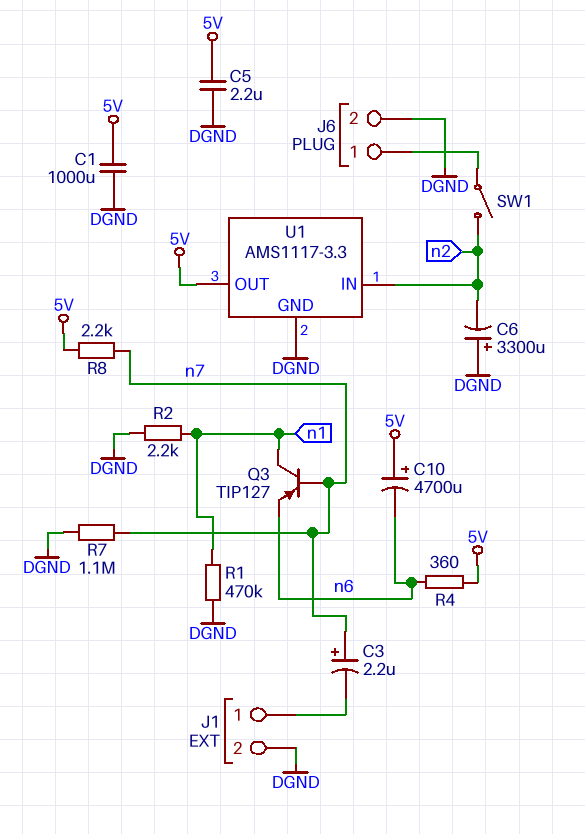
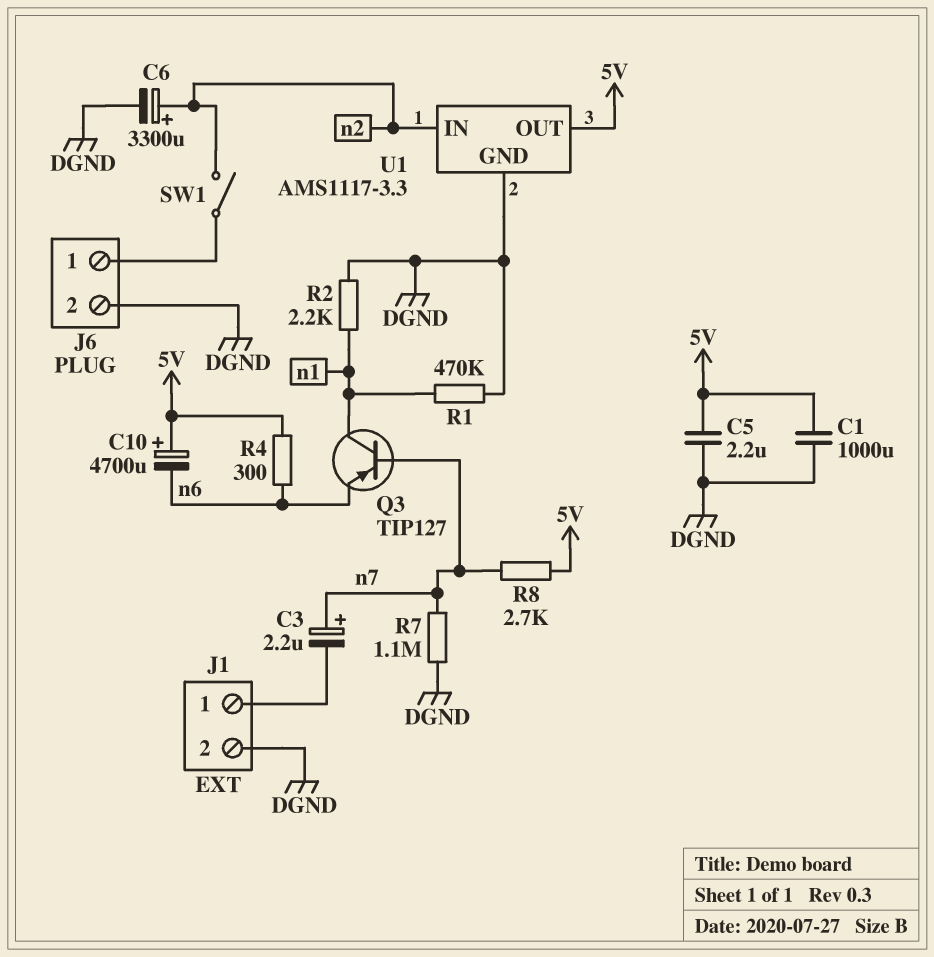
C6: 3300uF (plus DGND, minus n2) -> 3300uF (plus n2, minus DGND)
R4: 360 (5V, n6) -> 300 (5V, n6)
R8: 2.2k (5V, n7) -> 2.7k (5V, n7)

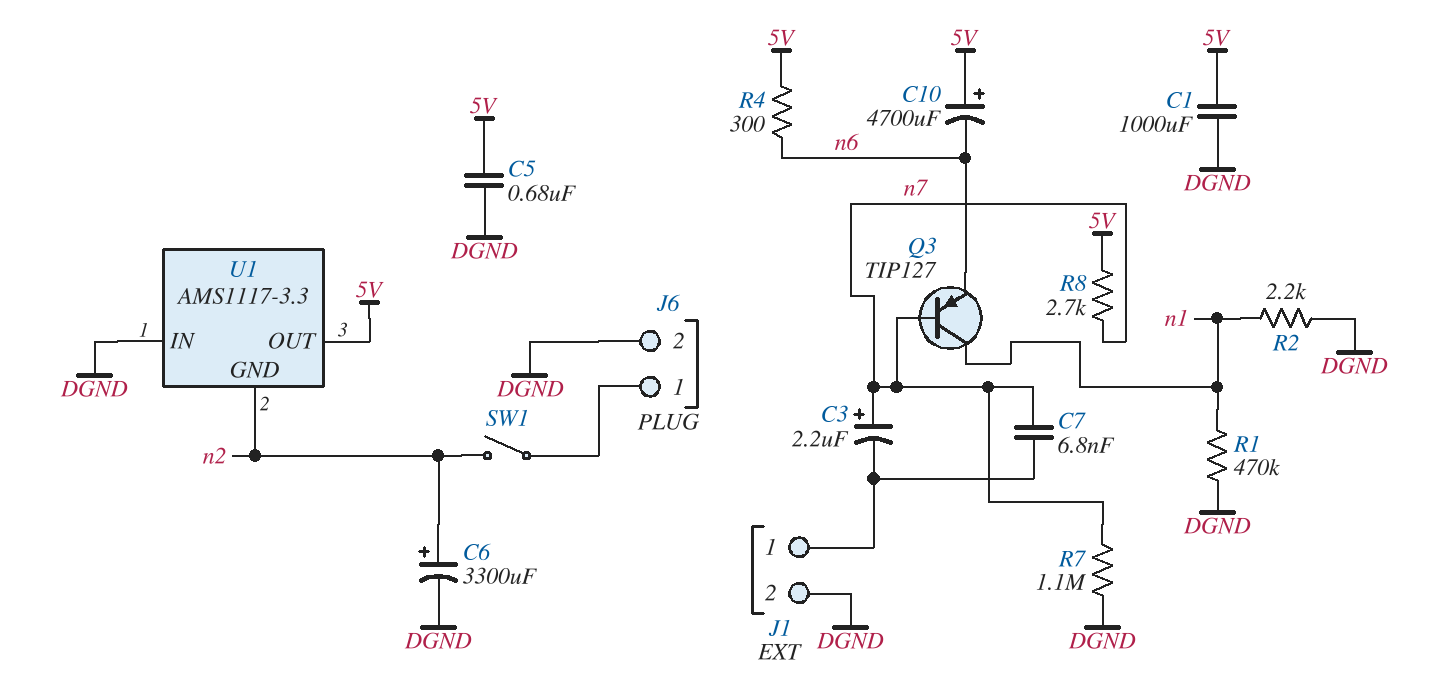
C5: 2.2uF (5V, DGND) -> 680nF (5V, DGND)
C7: none -> 6.8nF (J1/1, n7)
U1 pin GND: DGND -> n2
U1 pin IN: n2 -> DGND

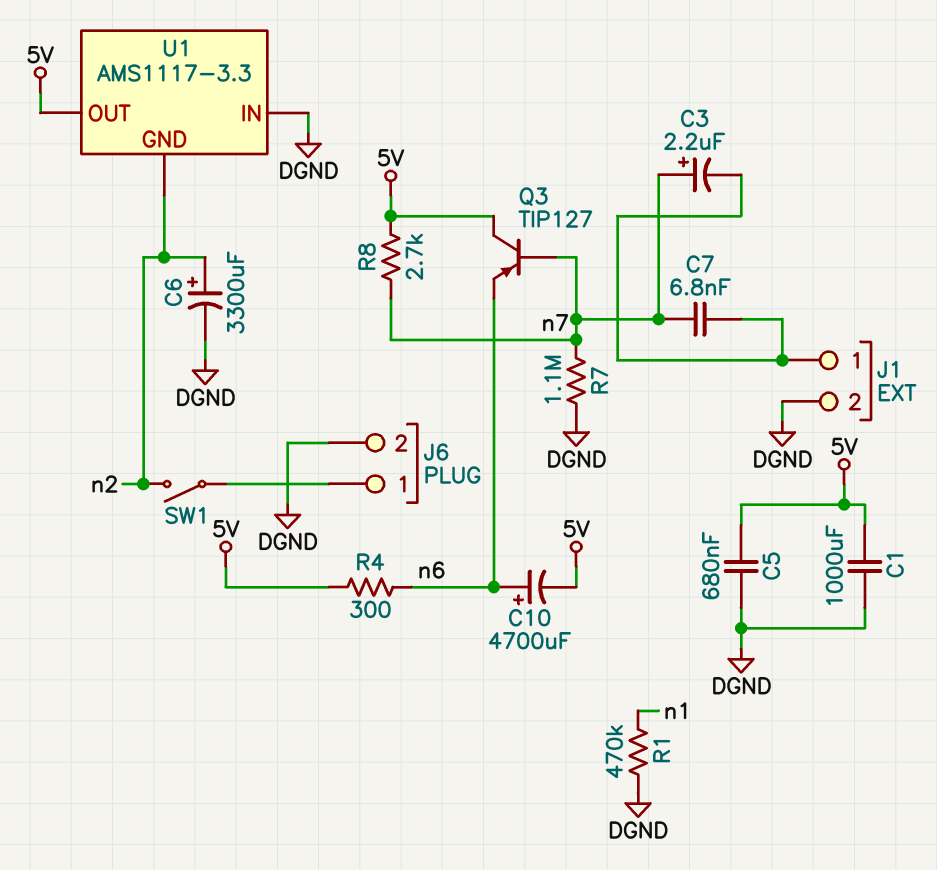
C10: 4700uF (plus 5V, minus n6) -> 4700uF (plus n6, minus 5V)
Q3: PNP TIP127 (B n7, C n1, E n6) -> PNP TIP127 (B n7, C 5V, E n6)
R2: 2.2k (DGND, n1) -> none

